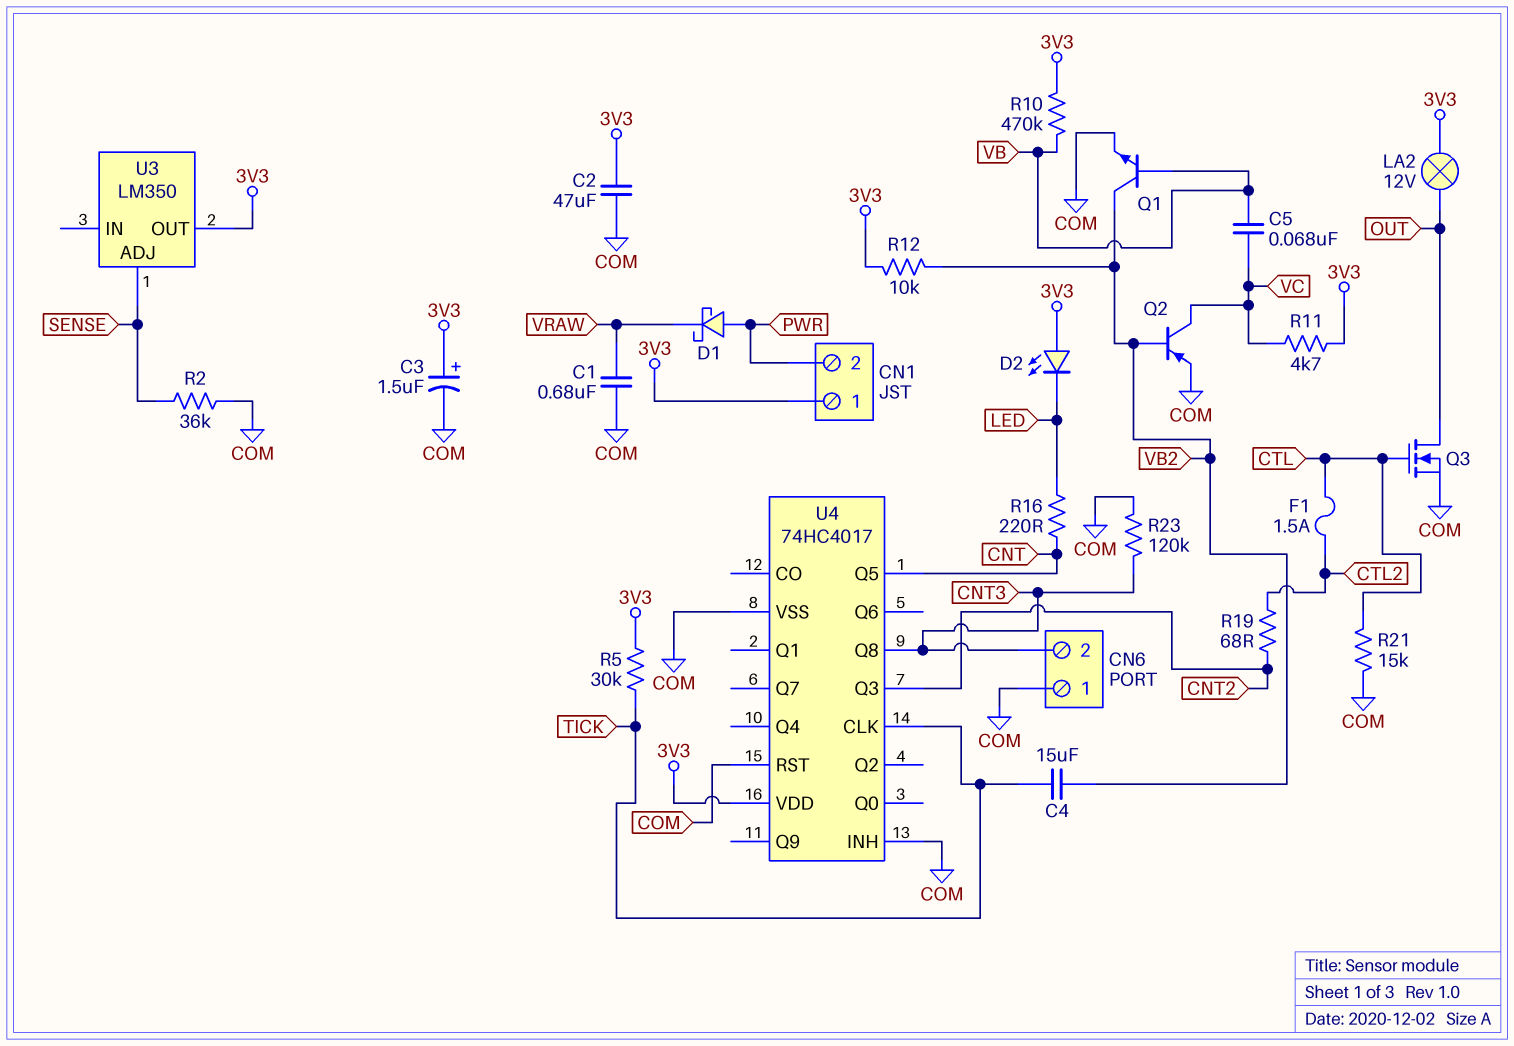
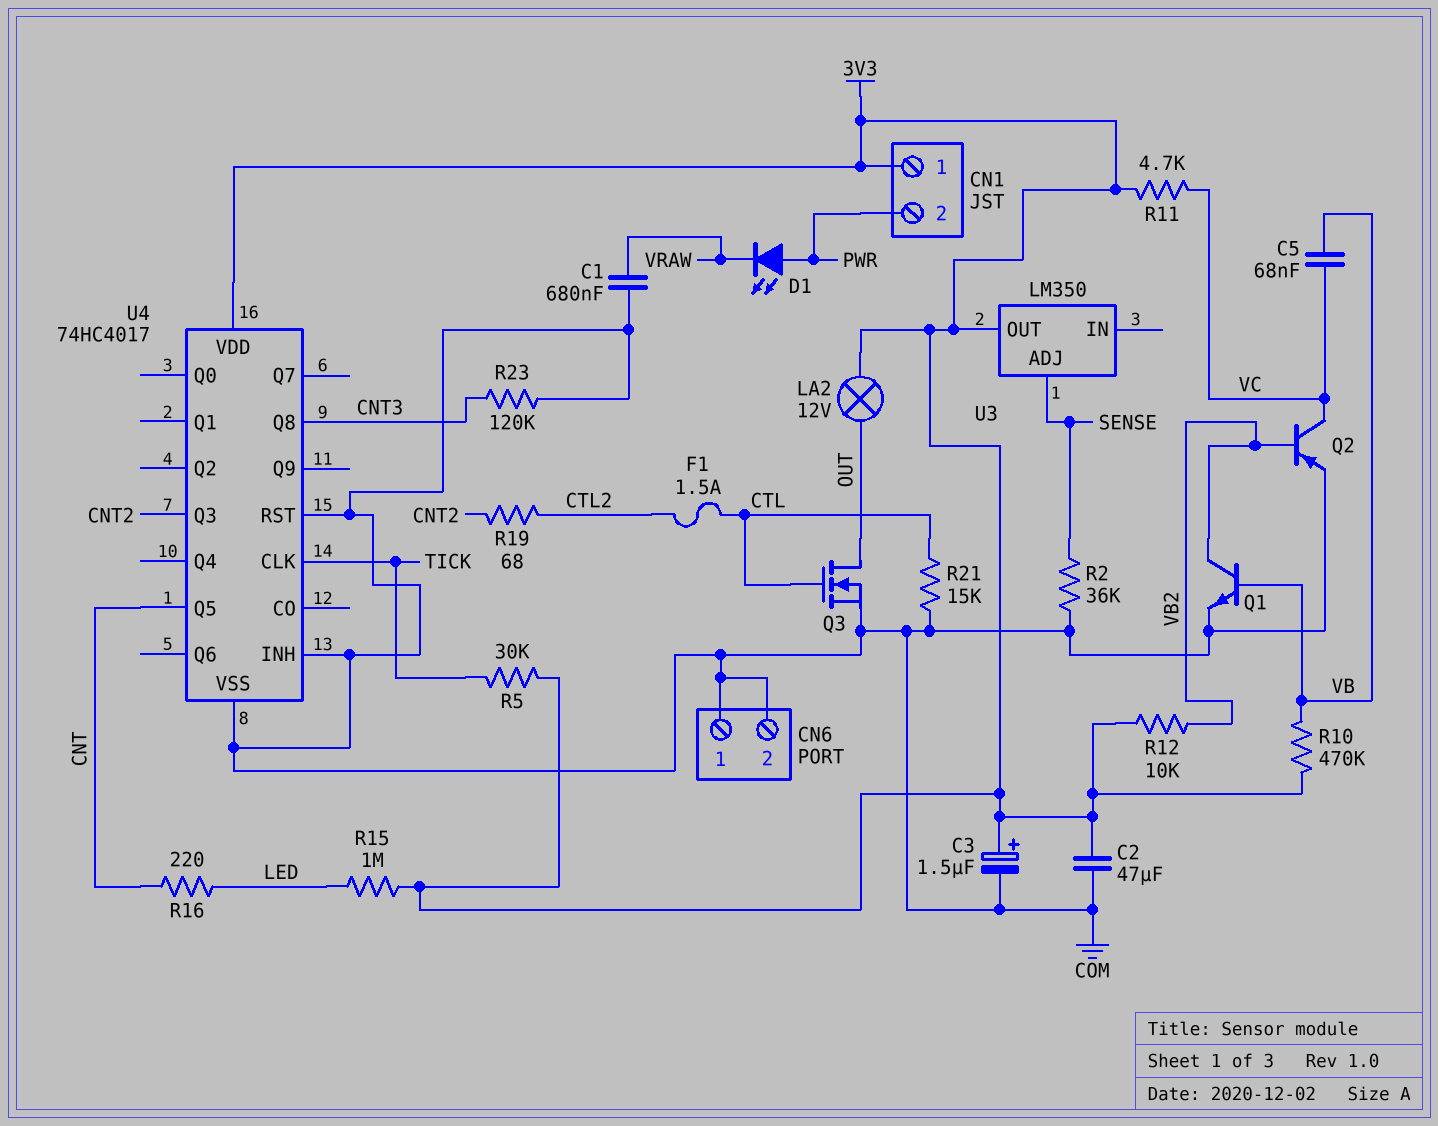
C4: 15uF (TICK, VB2) -> none
CN6 pin 2: CNT3 -> COM
D1: schottky (A PWR, K VRAW) -> LED (A PWR, K VRAW)
D2: LED (A 3V3, K LED) -> none
R15: none -> 1M (3V3, LED)

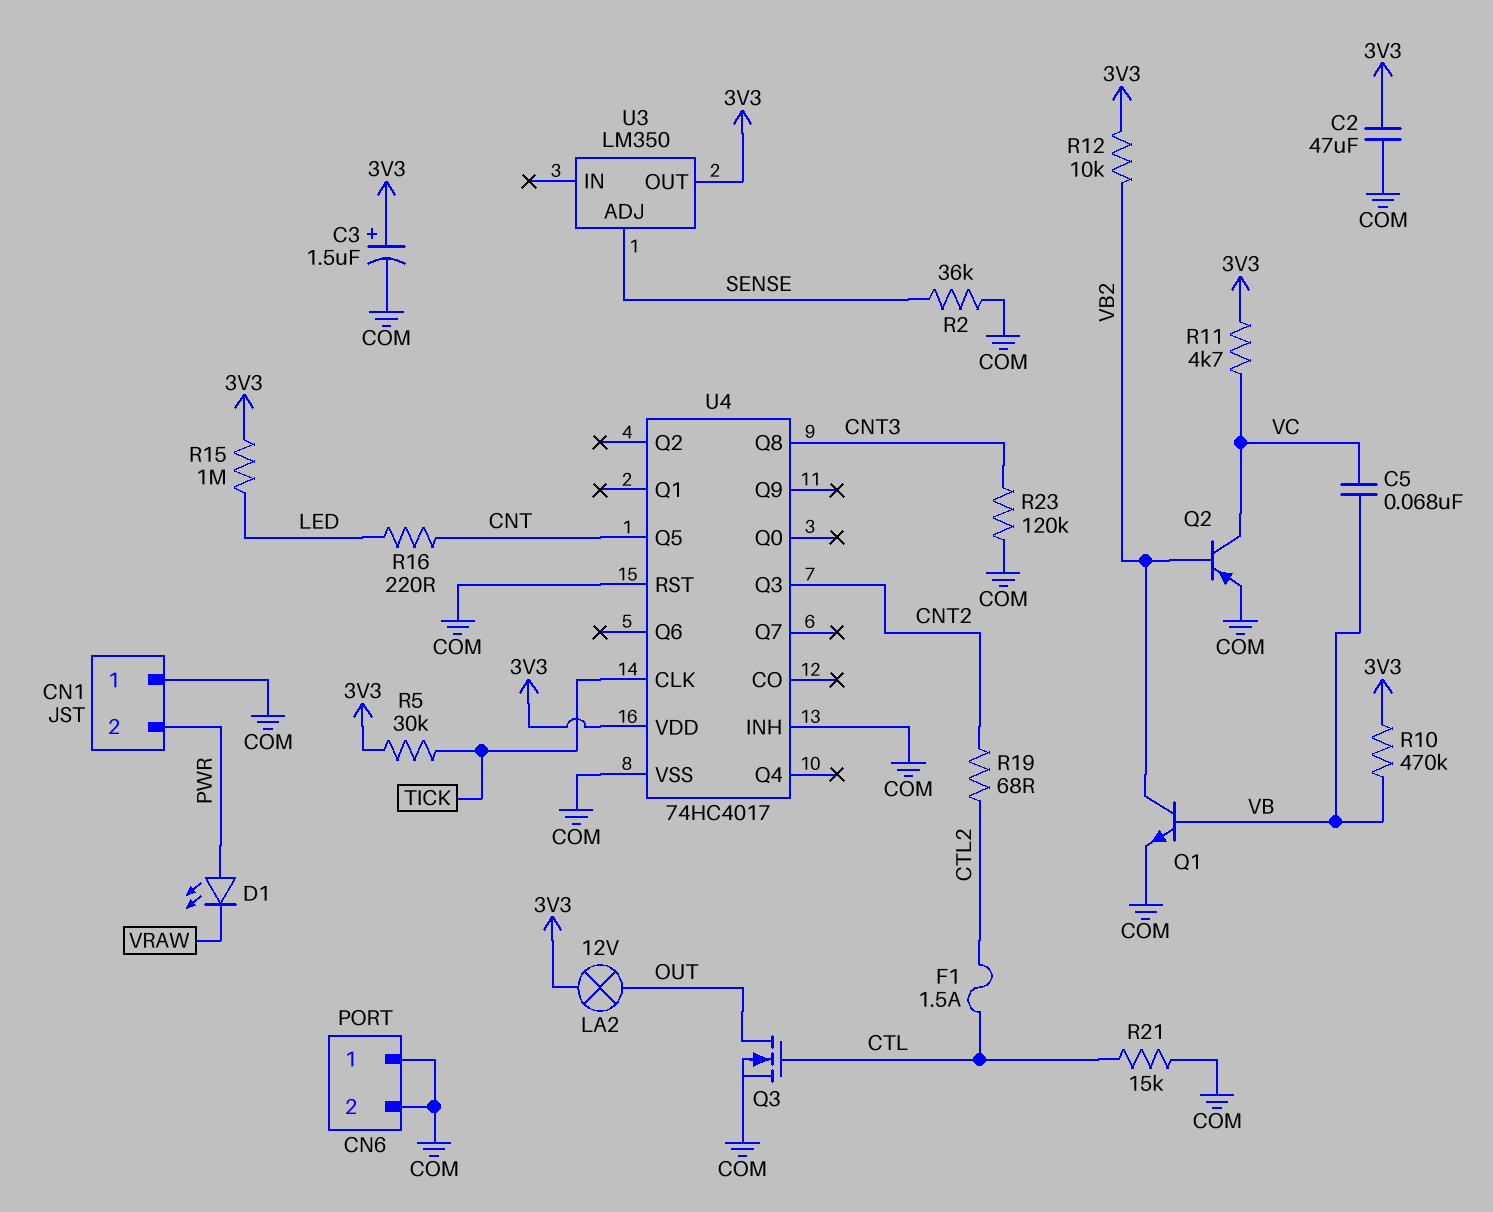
C1: 680nF (COM, VRAW) -> none
CN1 pin 1: 3V3 -> COM

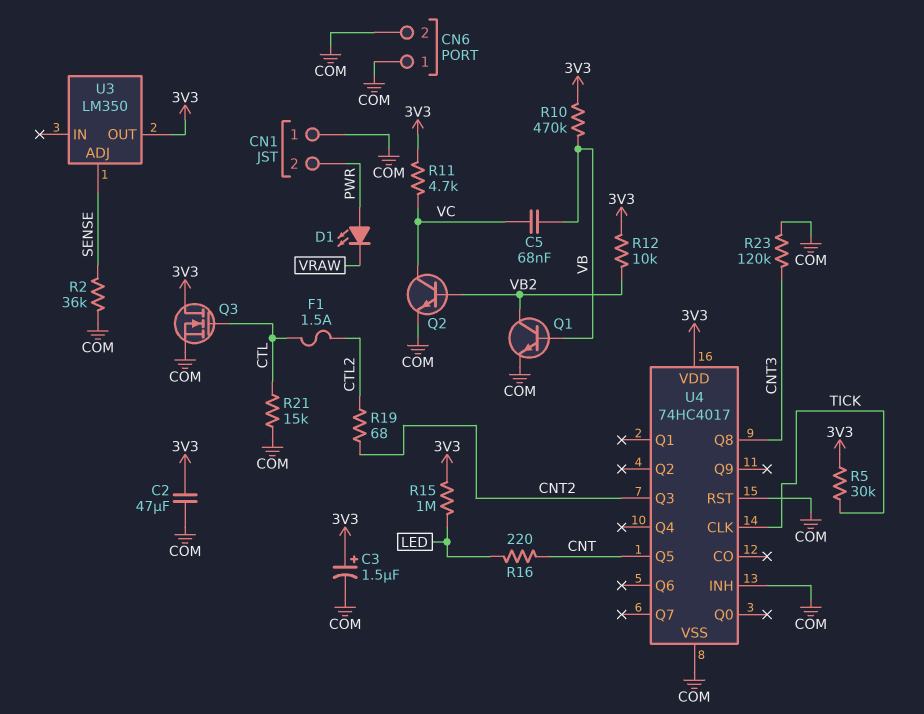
LA2: lamp 12V (3V3, OUT) -> none
Q2: PNP (B VB2, C VC, E COM) -> NPN (B VB2, C VC, E COM)
Q3: NMOS (G CTL, D OUT, S COM) -> NMOS (G CTL, D 3V3, S COM)

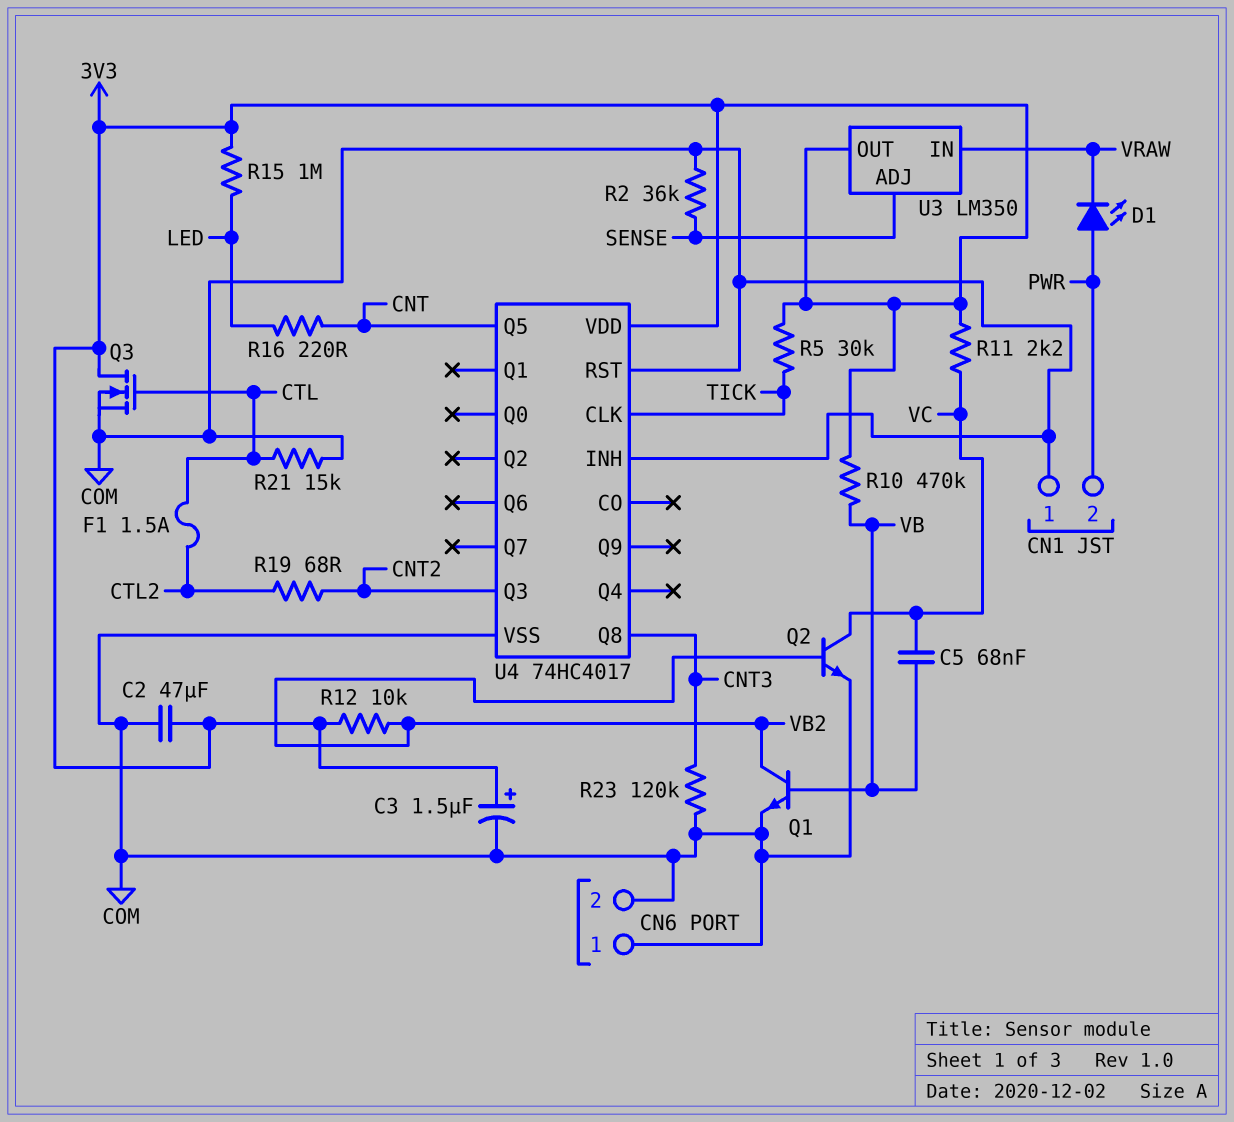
R11: 4.7k (3V3, VC) -> 2.2k (3V3, VC)
U3 pin IN: none -> VRAW

